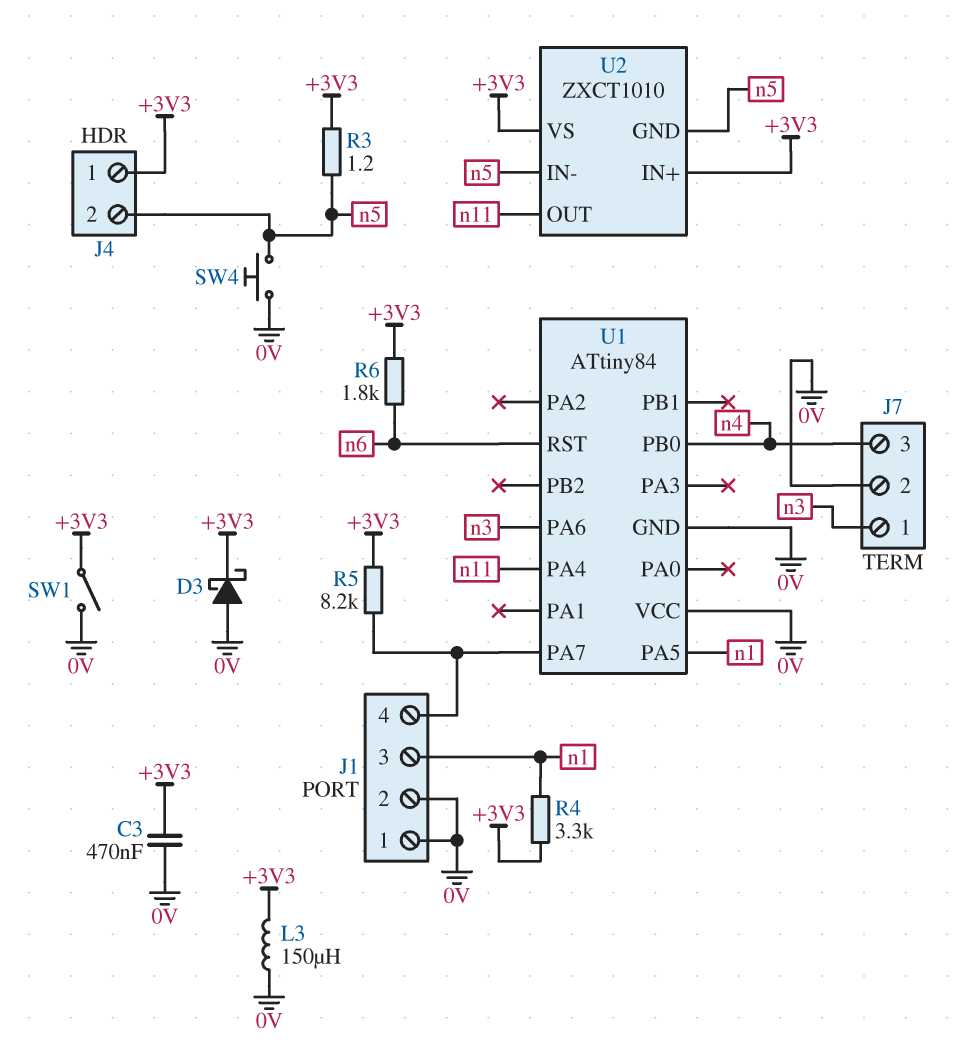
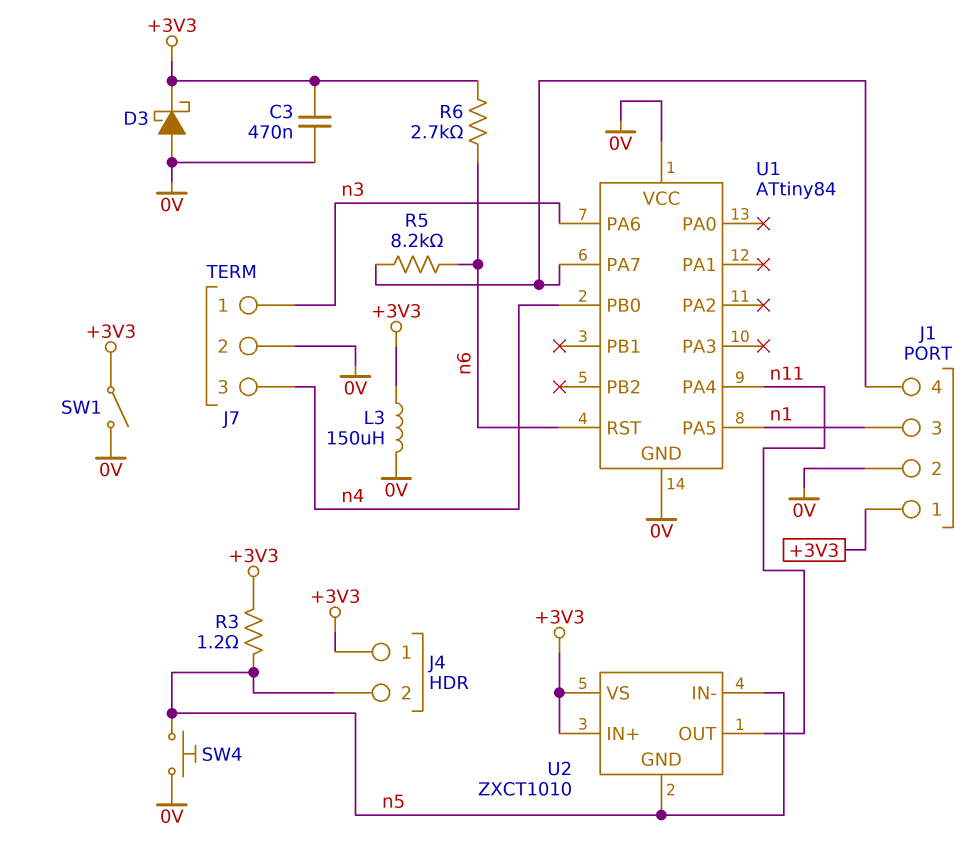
J1 pin 1: 0V -> +3V3
R4: 3.3k (+3V3, n1) -> none
R5: 8.2k (+3V3, J1/4) -> 8.2k (J1/4, n6)
R6: 1.8k (+3V3, n6) -> 2.7k (+3V3, n6)

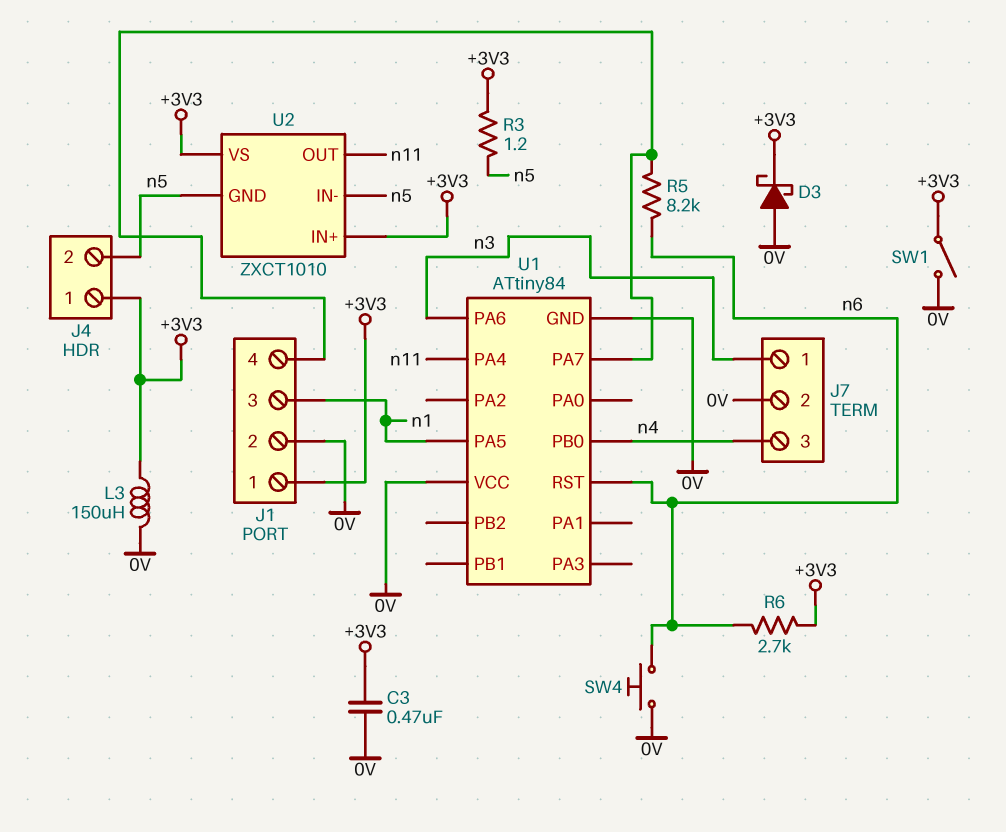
SW4: button (0V, n5) -> button (0V, n6)

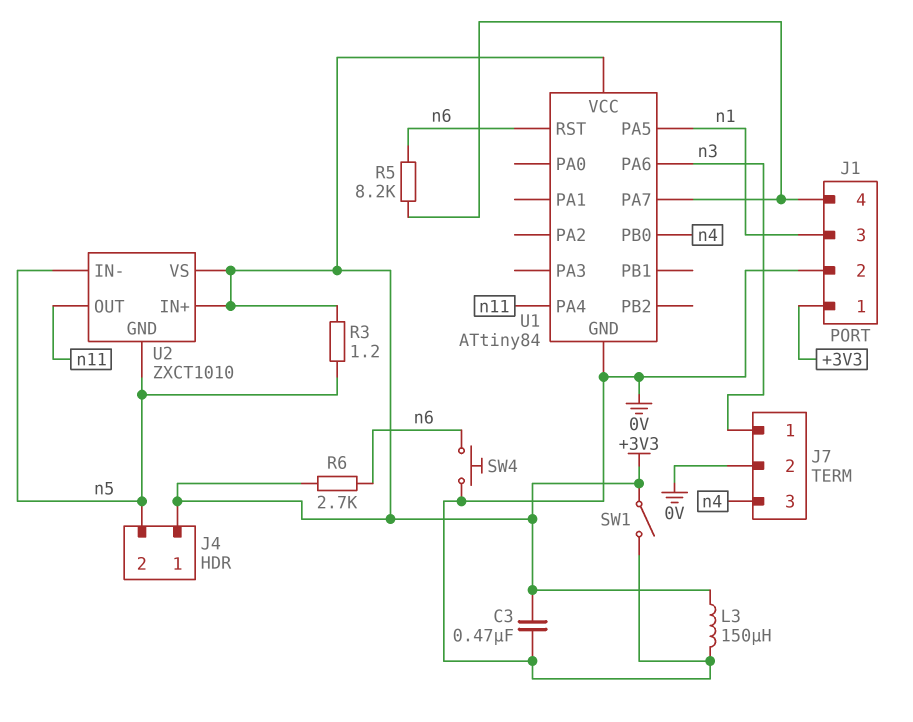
D3: schottky (A 0V, K +3V3) -> none
U1 pin VCC: 0V -> +3V3

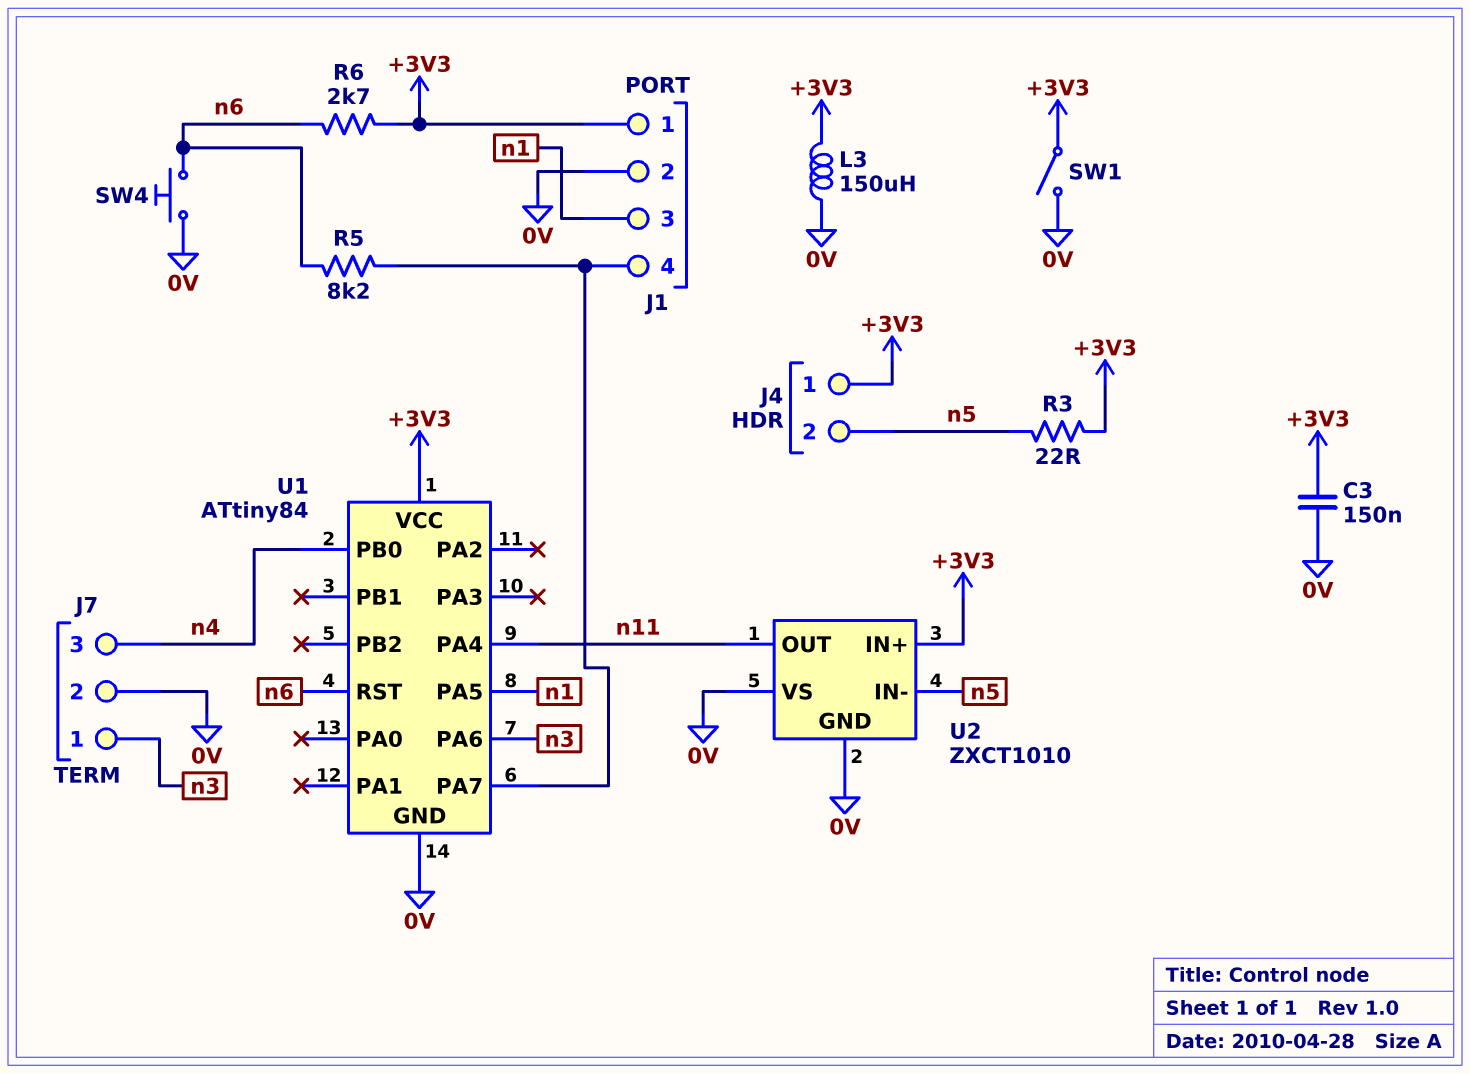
C3: 470nF (+3V3, 0V) -> 150nF (+3V3, 0V)
R3: 1.2 (+3V3, n5) -> 22 (+3V3, n5)
U2 pin GND: n5 -> 0V
U2 pin VS: +3V3 -> 0V

